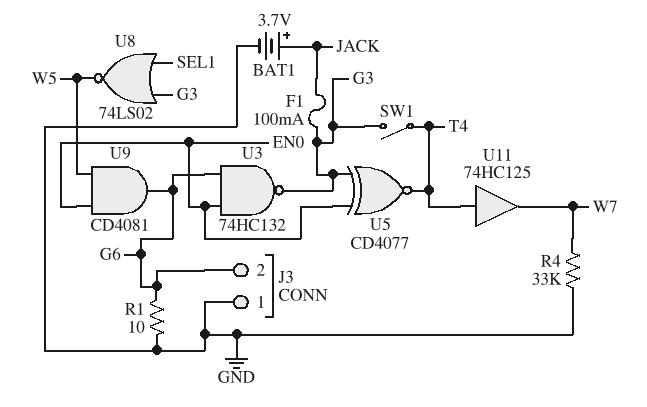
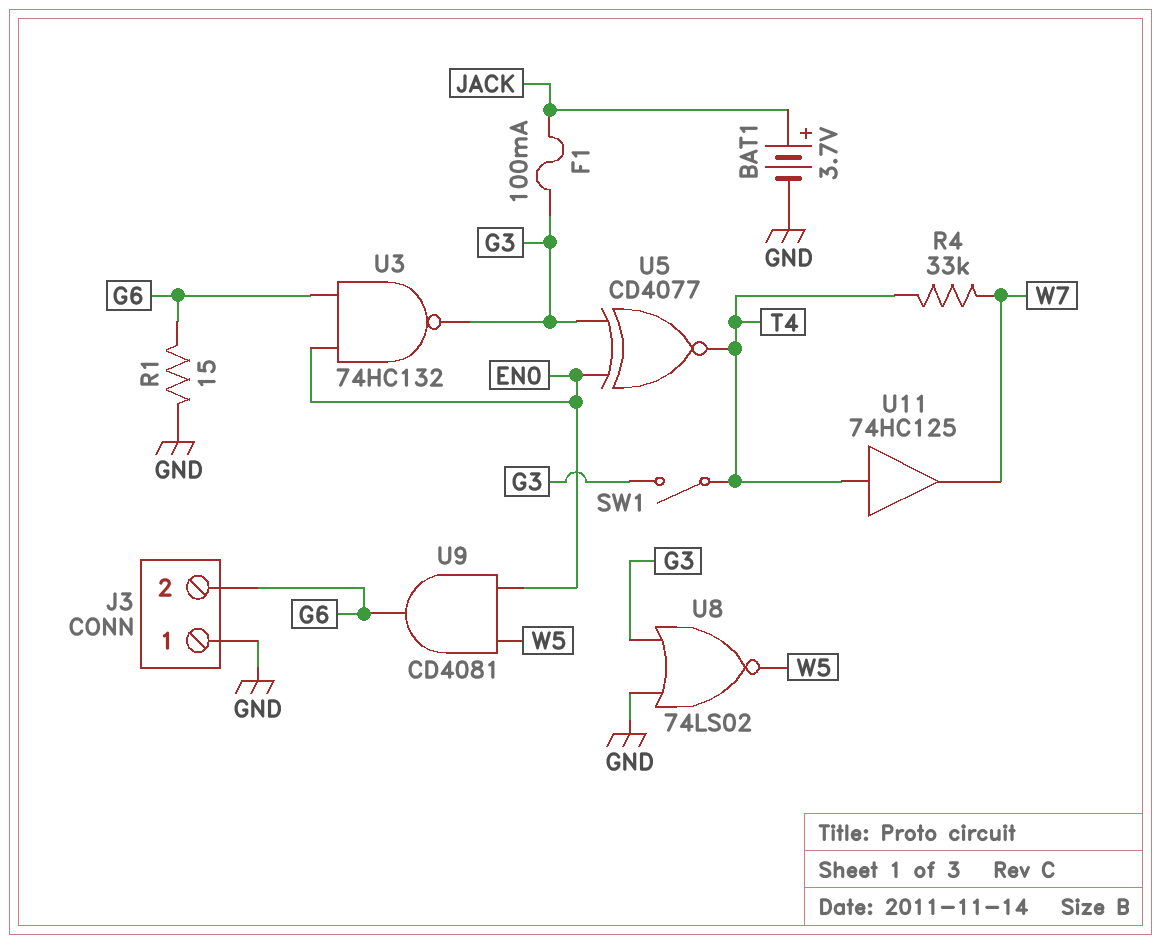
R1: 10 (G6, GND) -> 15 (G6, GND)
R4: 33k (GND, W7) -> 33k (T4, W7)
U8: NOR 74LS02 (in G3, in SEL1, out W5) -> NOR 74LS02 (in G3, in GND, out W5)

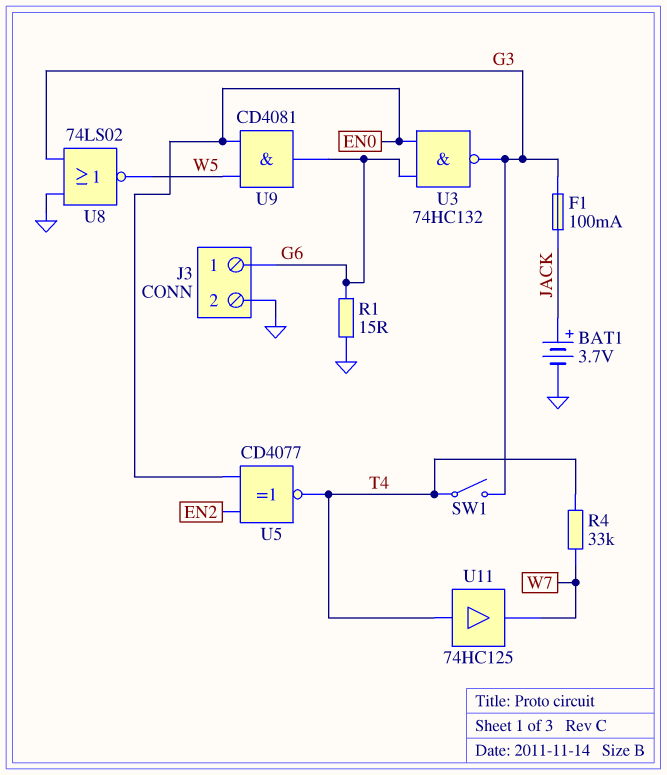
J3 pin 1: GND -> G6
J3 pin 2: G6 -> GND
U5: XNOR CD4077 (in EN0, in G3, out T4) -> XNOR CD4077 (in EN0, in EN2, out T4)

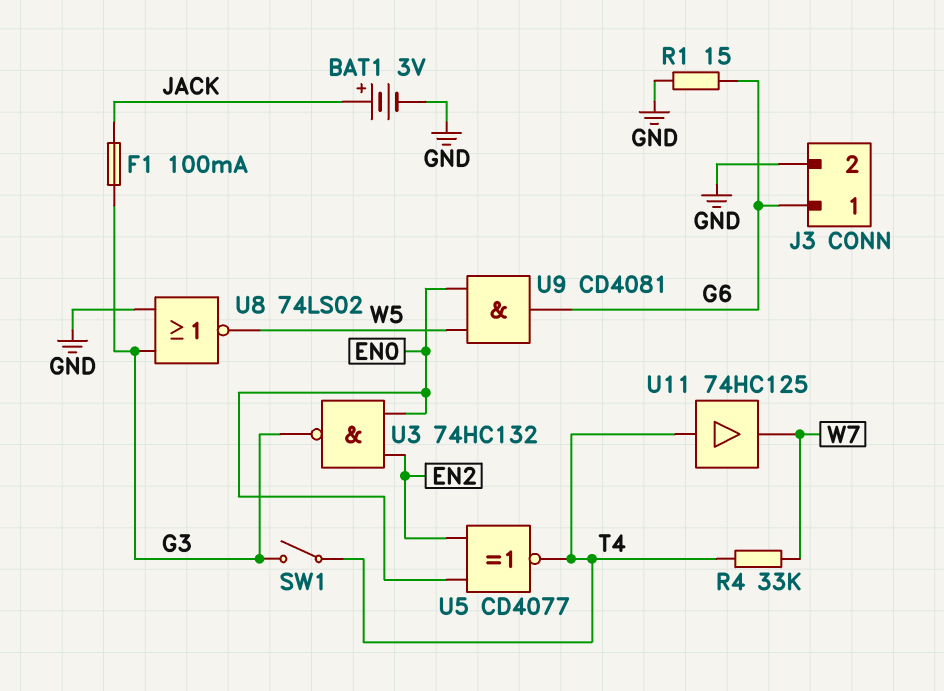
BAT1: 3.7V (plus JACK, minus GND) -> 3V (plus JACK, minus GND)
U3: NAND 74HC132 (in EN0, in G6, out G3) -> NAND 74HC132 (in EN0, in EN2, out G3)

